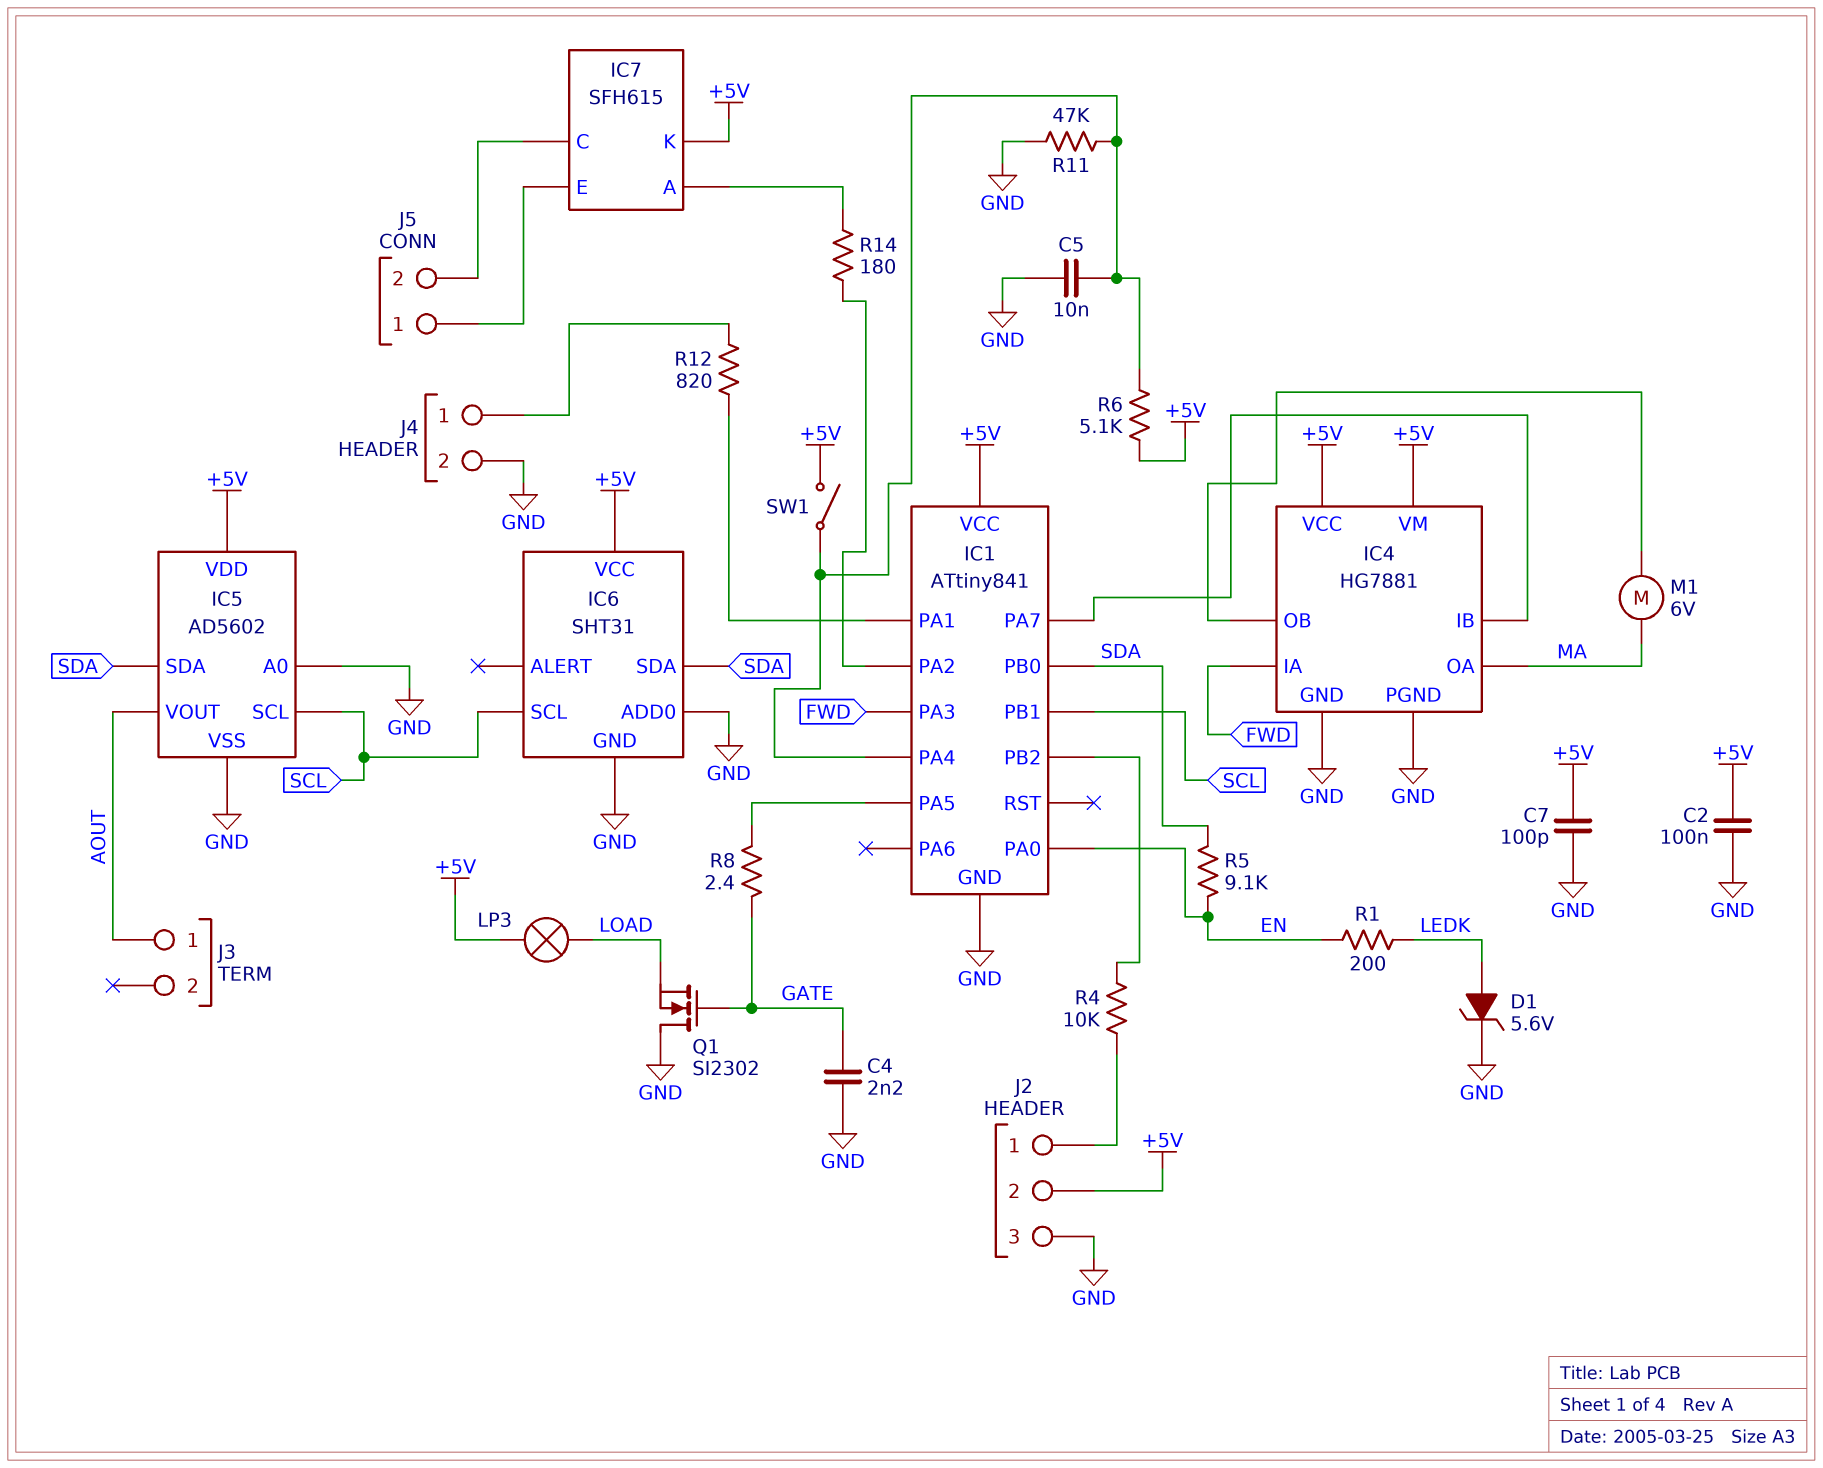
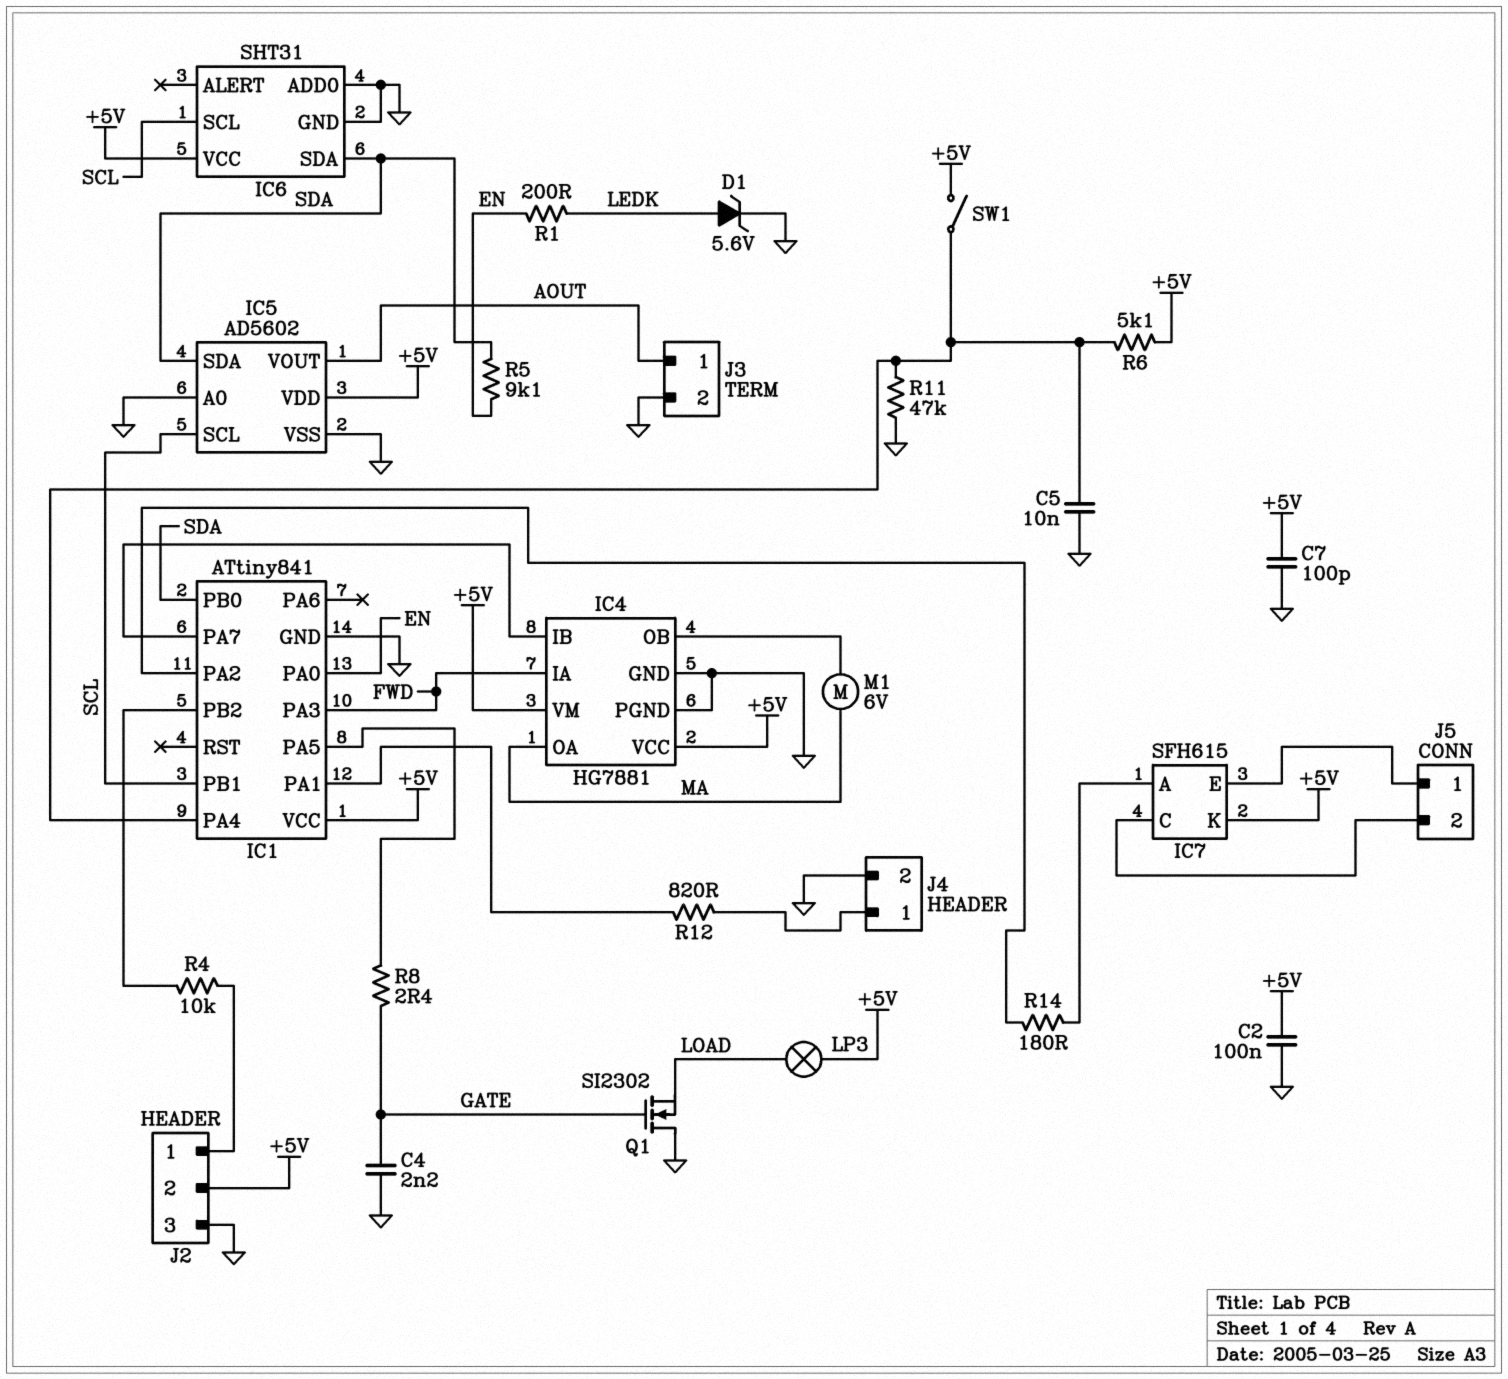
J3 pin 2: none -> GND

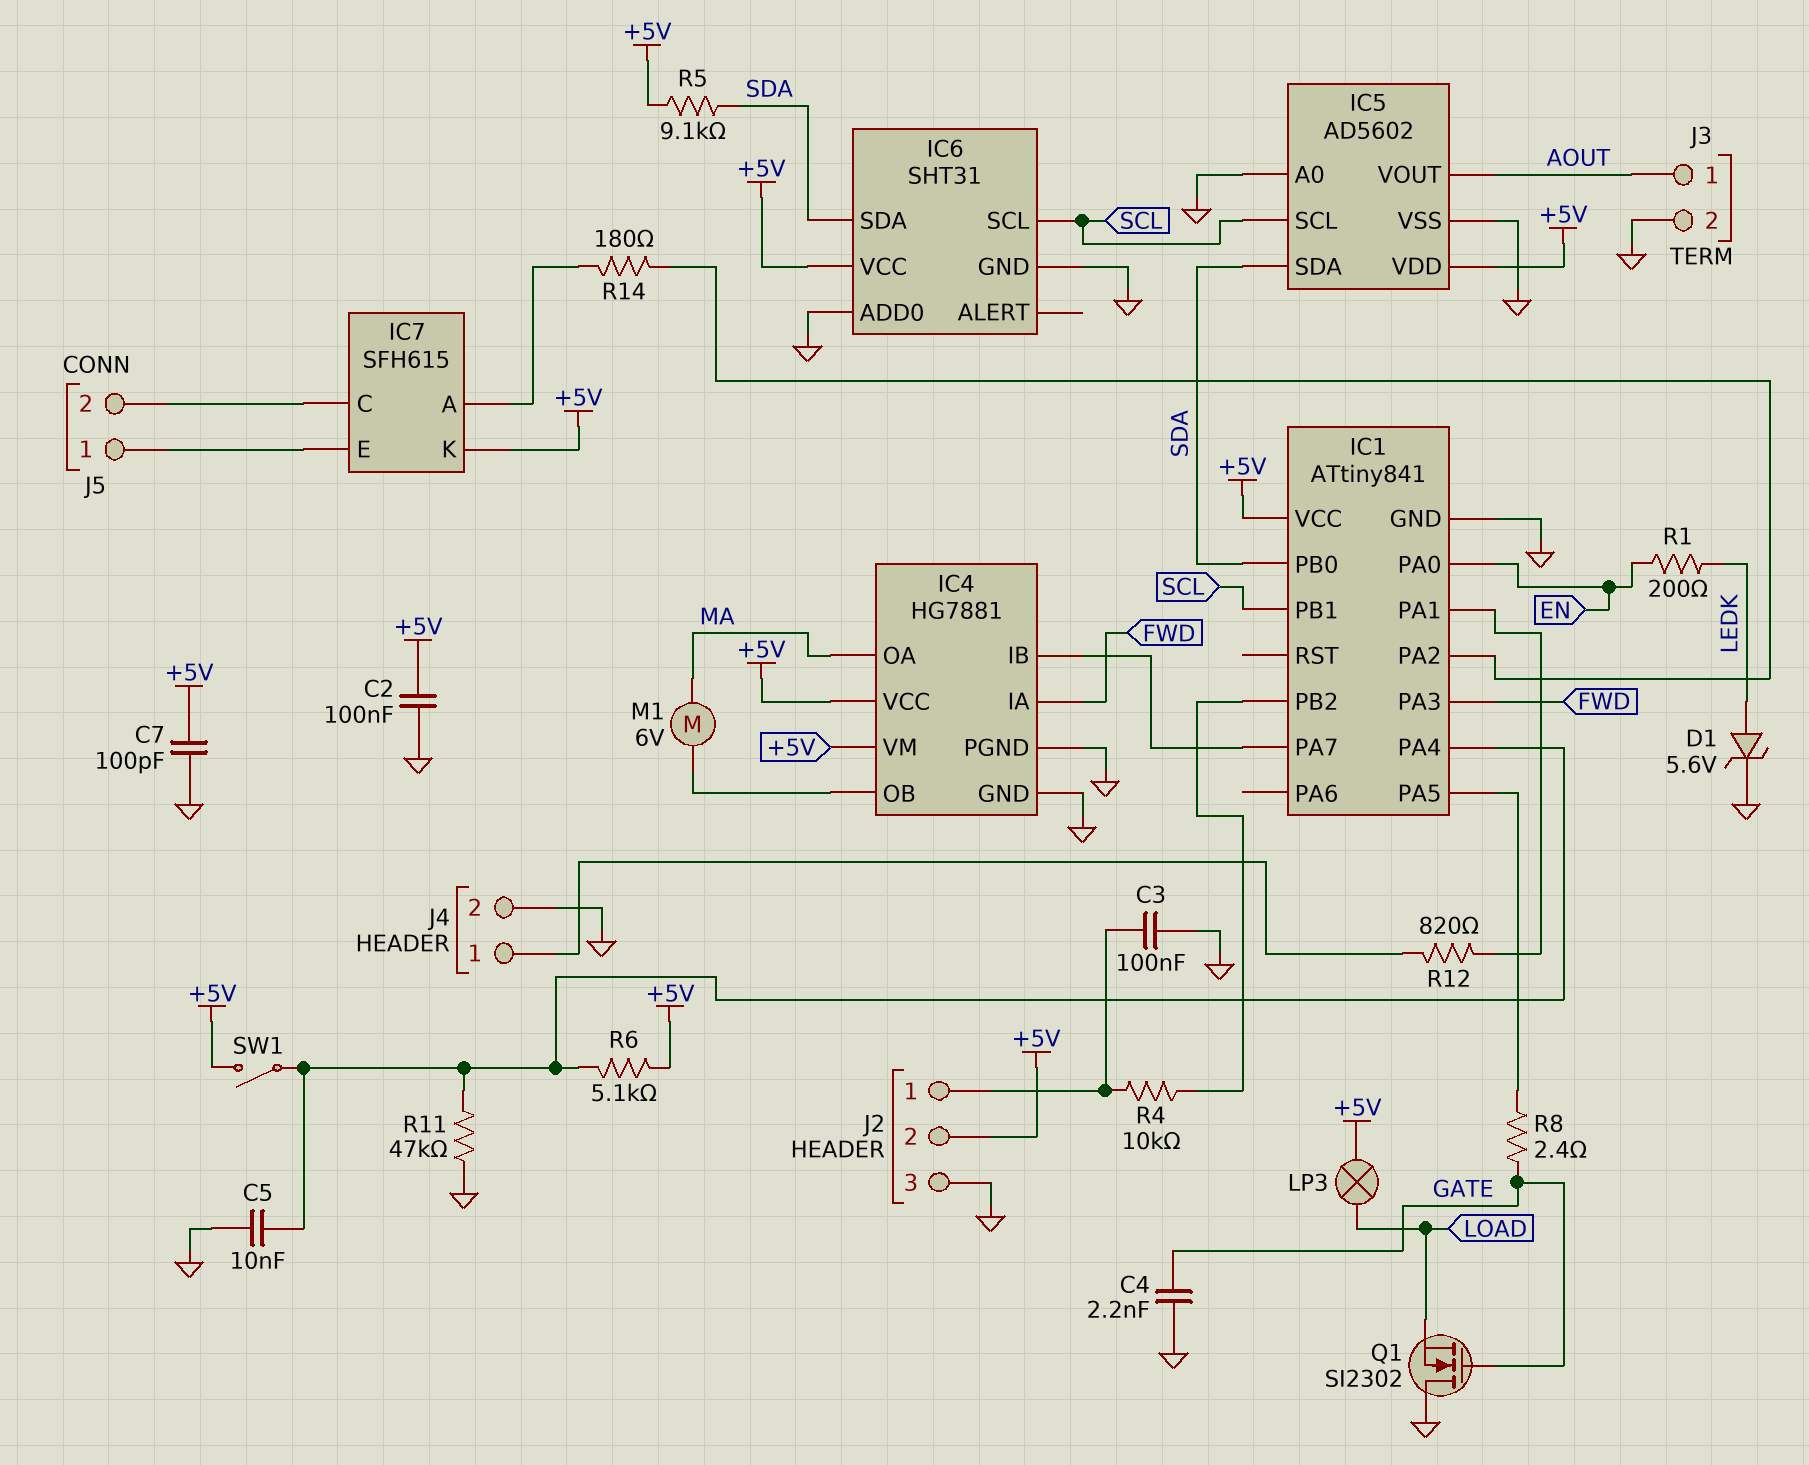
C3: none -> 100nF (GND, J2/1)
R5: 9.1k (EN, SDA) -> 9.1k (+5V, SDA)

